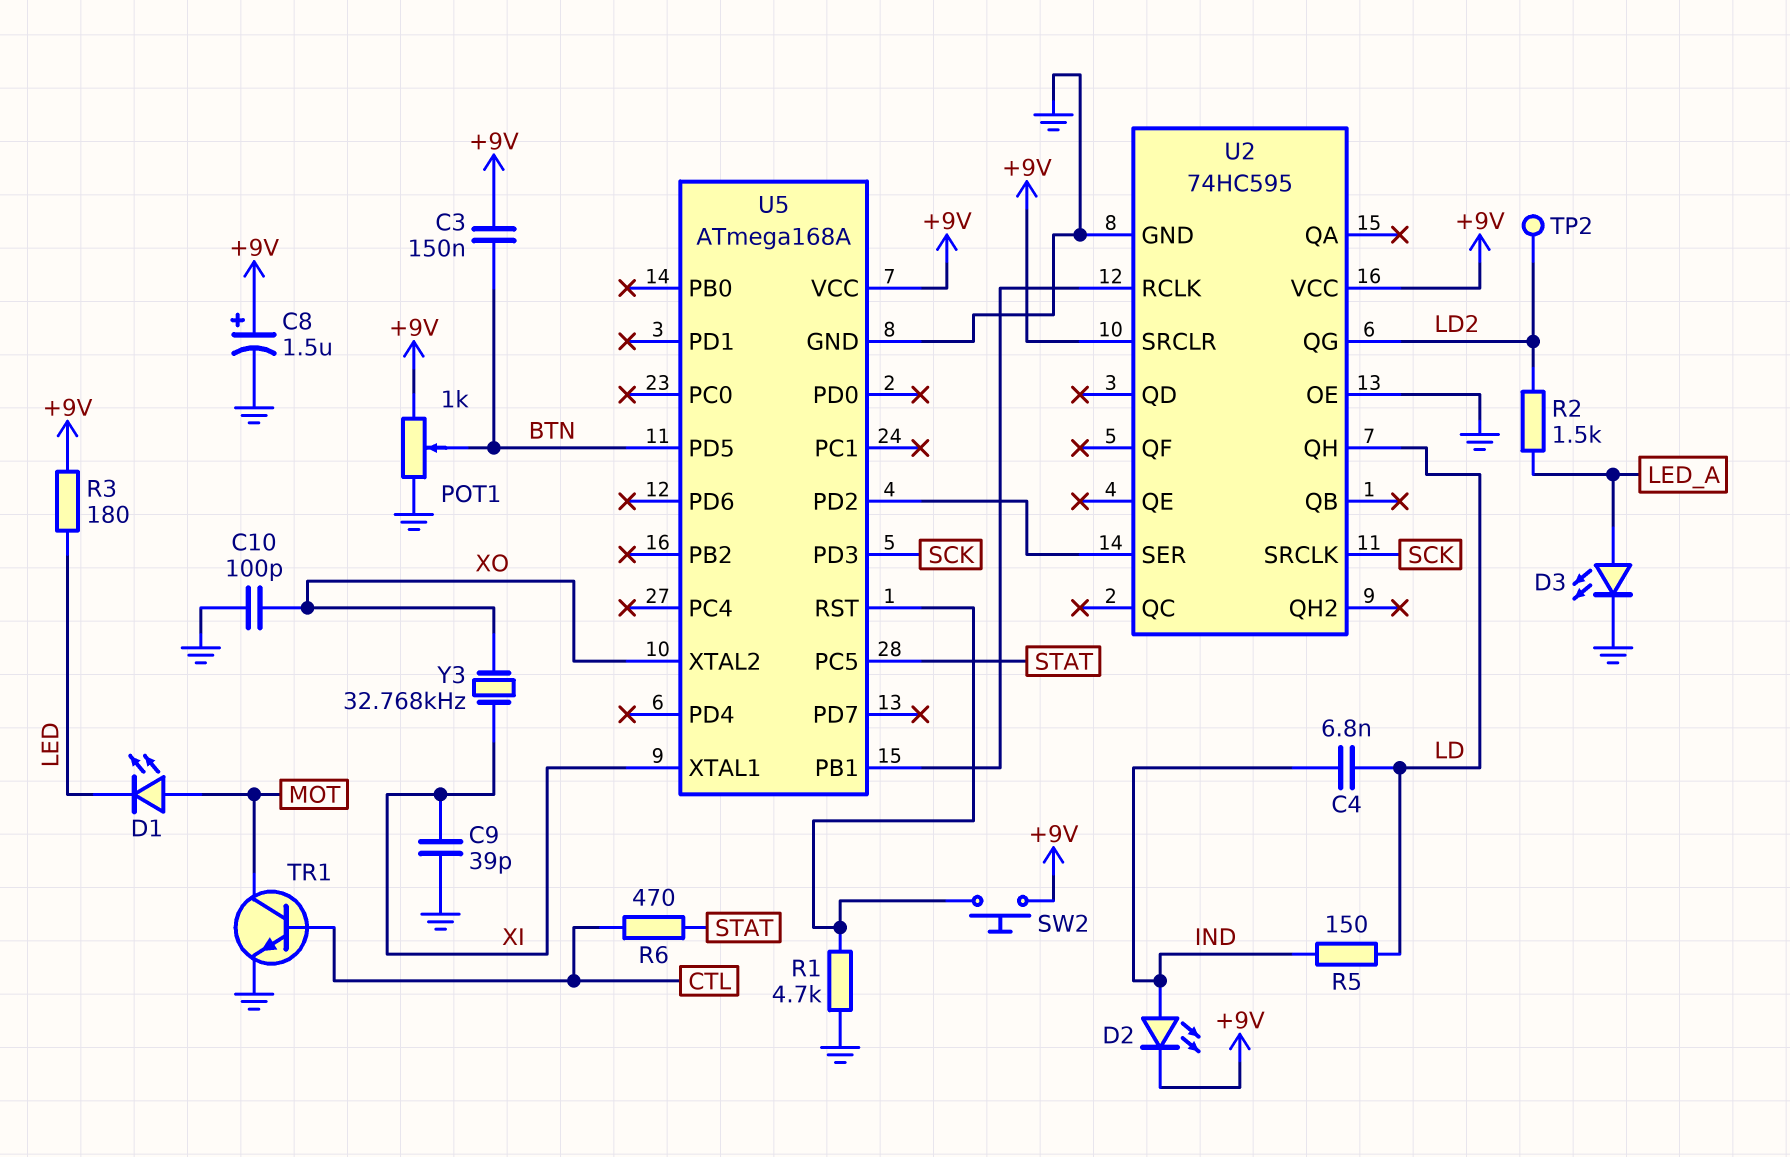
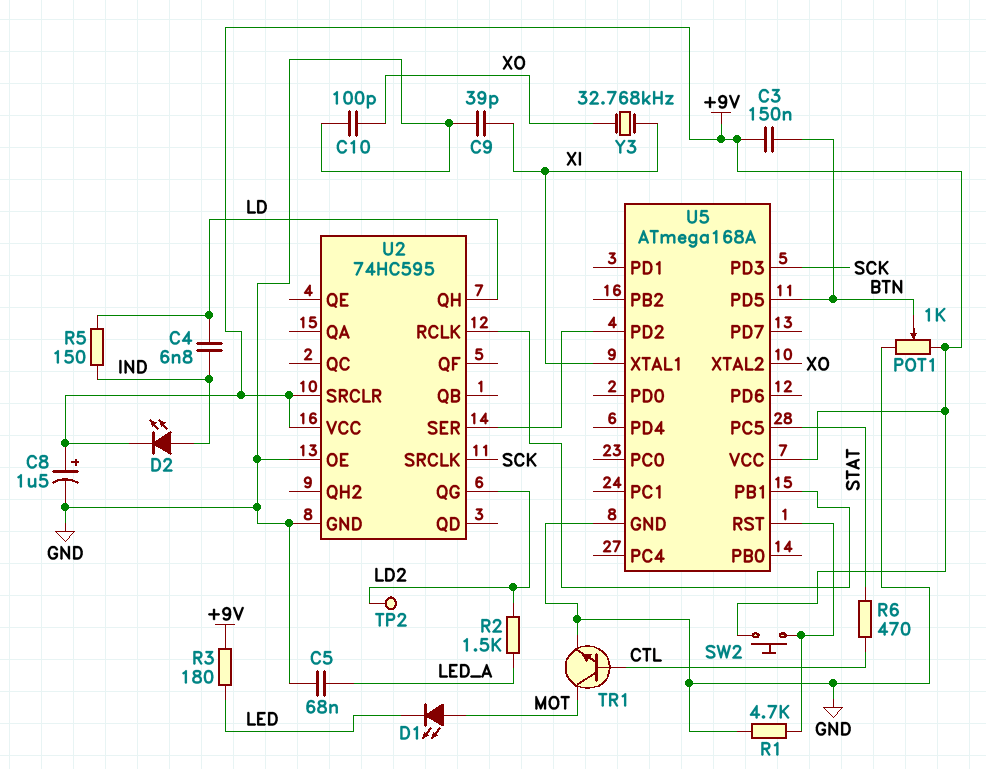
C5: none -> 68nF (GND, LED_A)
D3: LED (A LED_A, K GND) -> none

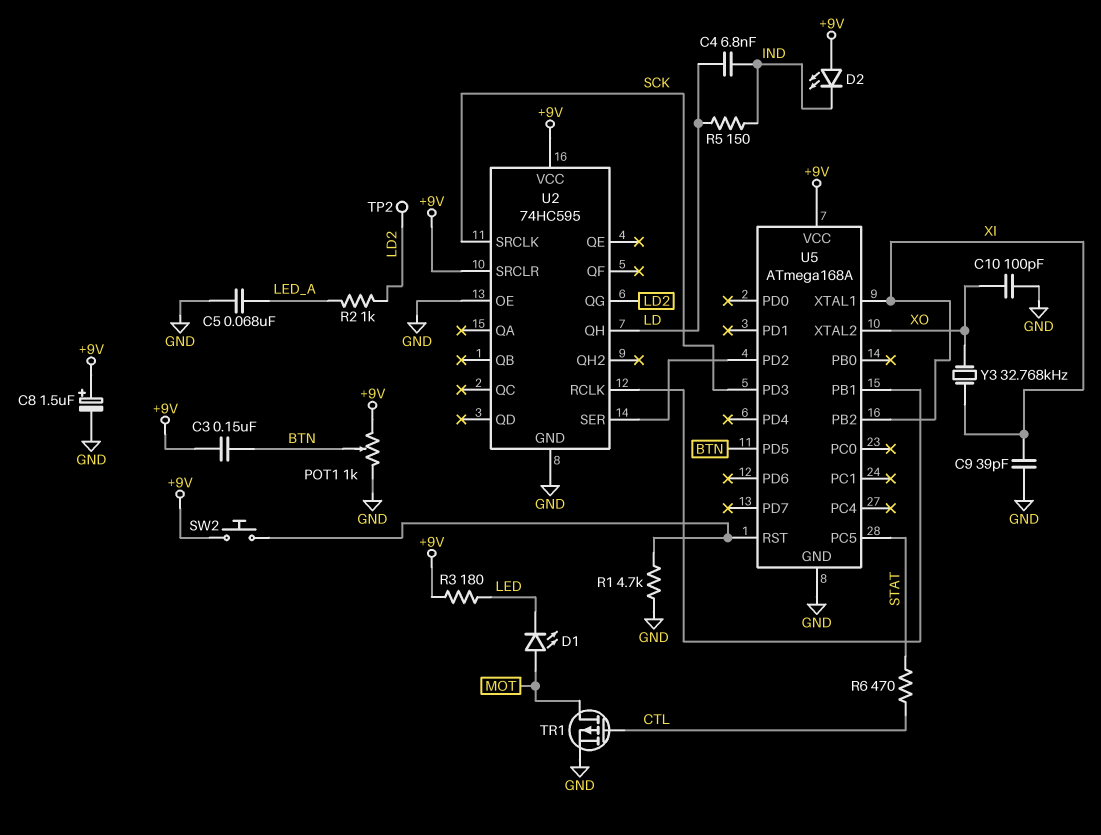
D2: LED (A IND, K +9V) -> LED (A +9V, K IND)
R2: 1.5k (LD2, LED_A) -> 1k (LD2, LED_A)
TR1: NPN (B CTL, C MOT, E GND) -> PMOS (G CTL, D MOT, S GND)
U5 pin PB2: none -> XI

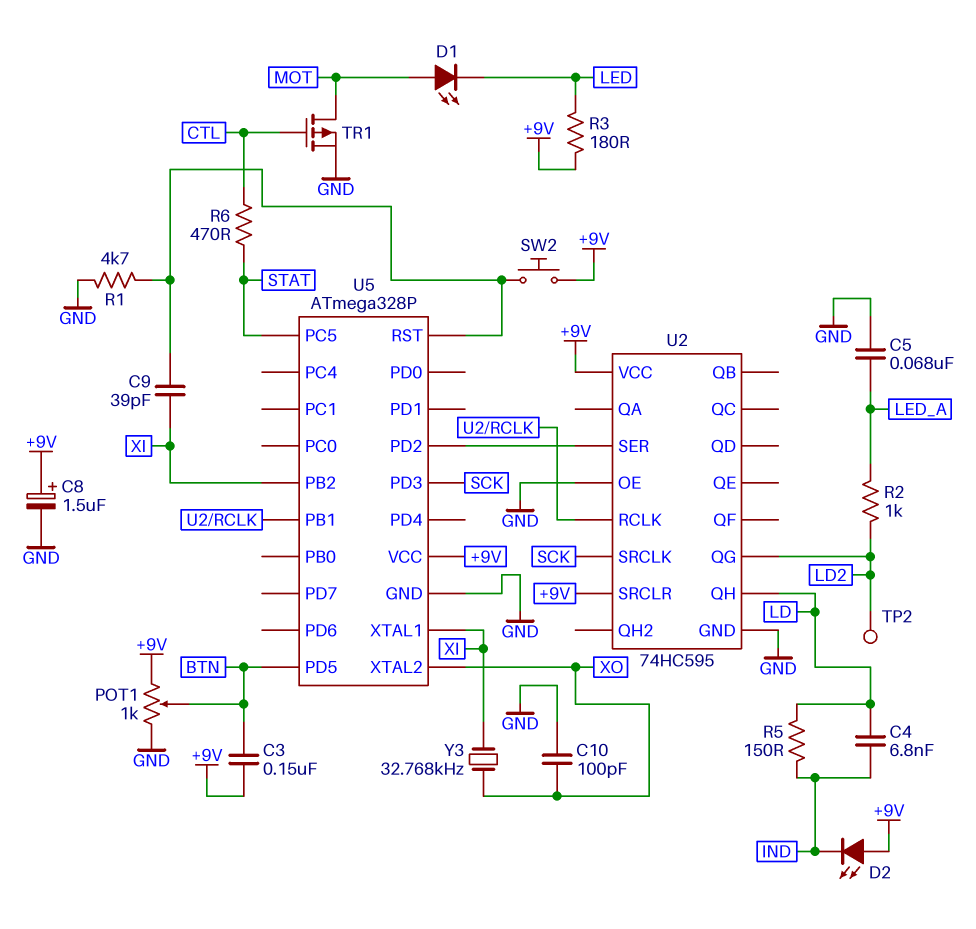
C9: 39pF (GND, XI) -> 39pF (U5/RST, XI)
U5: ATmega168A -> ATmega328P

